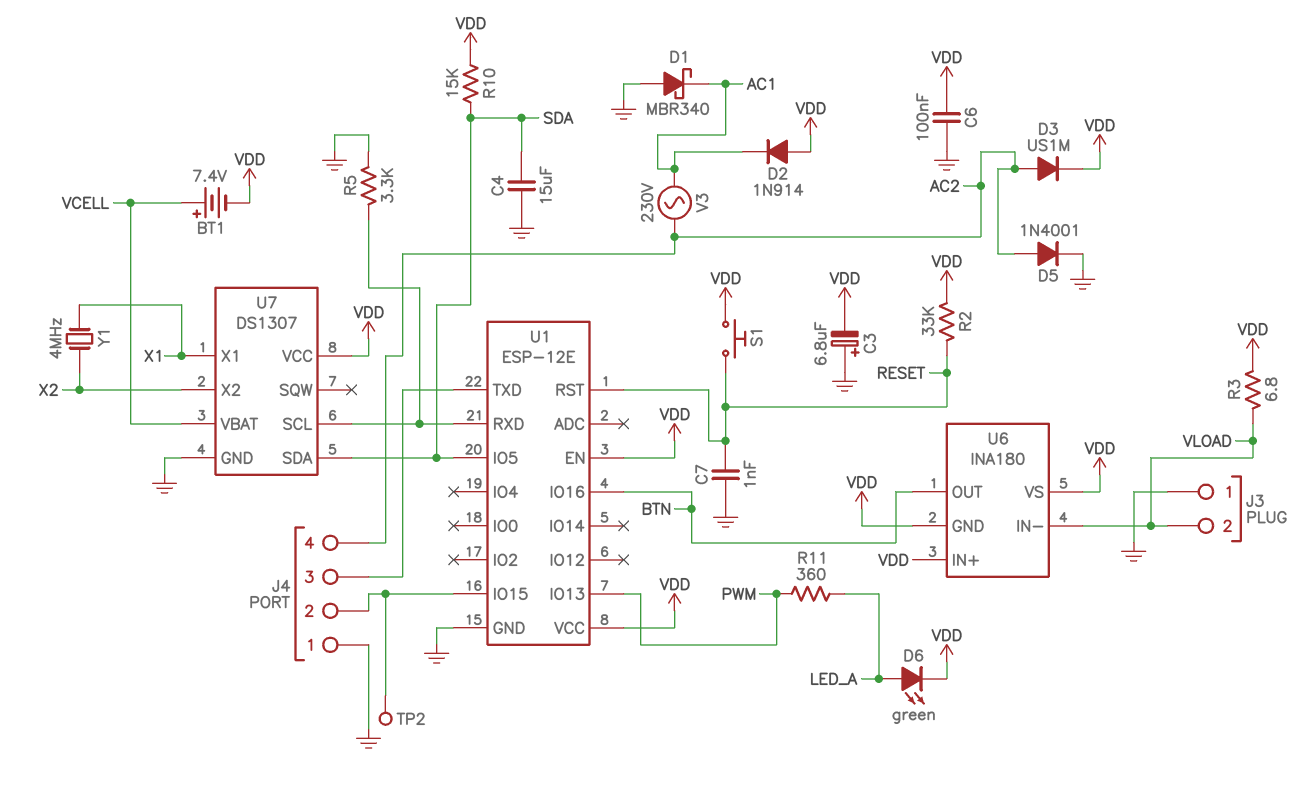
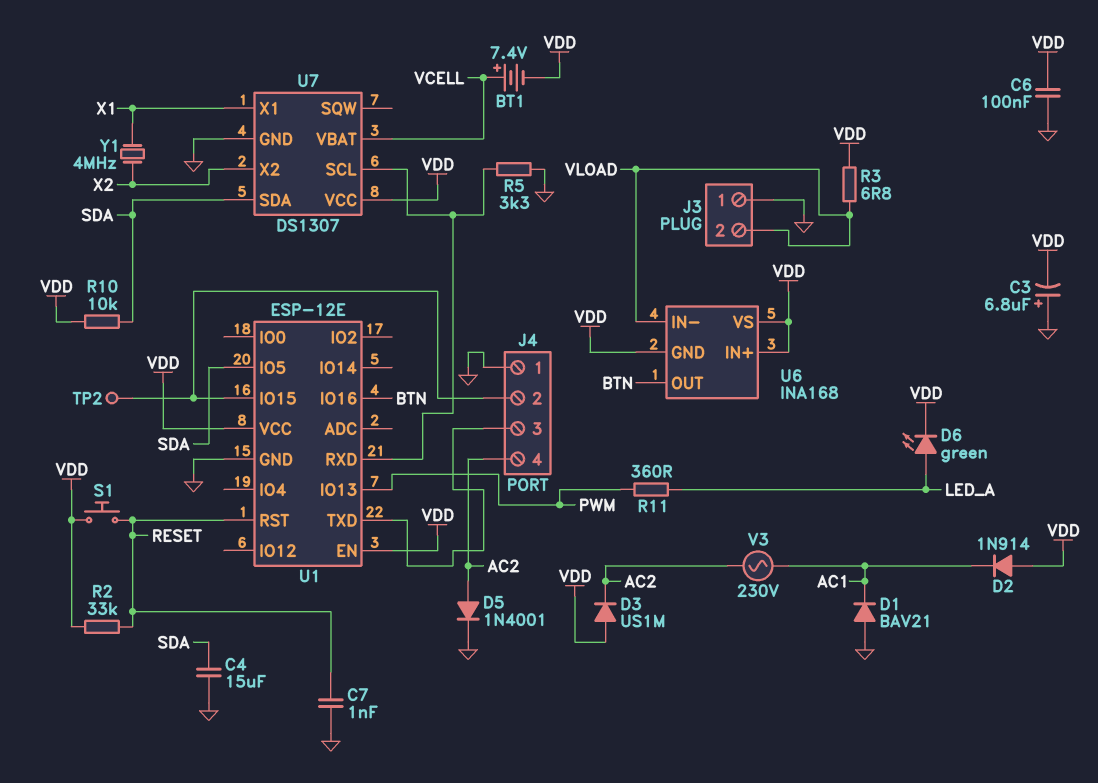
D1: schottky MBR340 (A GND, K AC1) -> diode BAV21 (A GND, K AC1)
D3: diode US1M (A AC2, K VDD) -> diode US1M (A VDD, K AC2)
R10: 15k (SDA, VDD) -> 10k (SDA, VDD)
U6: INA180 -> INA168

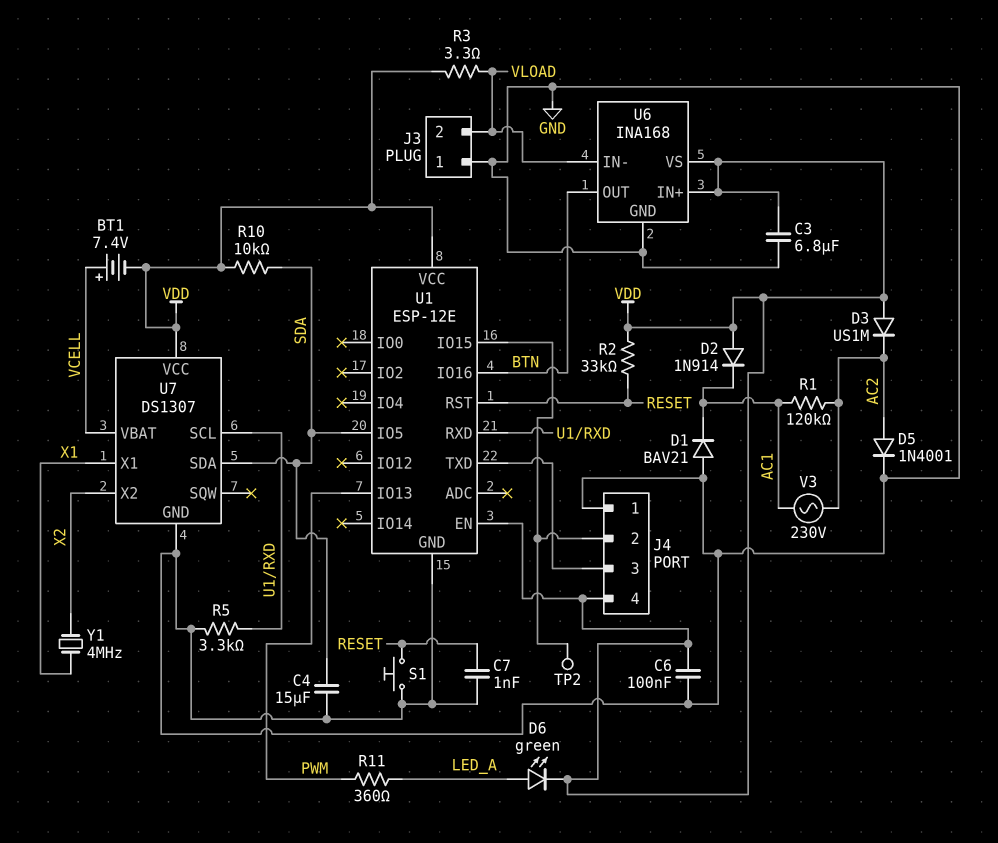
C3: 6.8uF (plus GND, minus VDD) -> 6.8uF (GND, VDD)
J4 pin 4: AC2 -> VDD
R1: none -> 120k (AC1, AC2)
R3: 6.8 (VDD, VLOAD) -> 3.3 (VDD, VLOAD)
S1: button (RESET, VDD) -> button (GND, RESET)
U6 pin GND: VDD -> GND

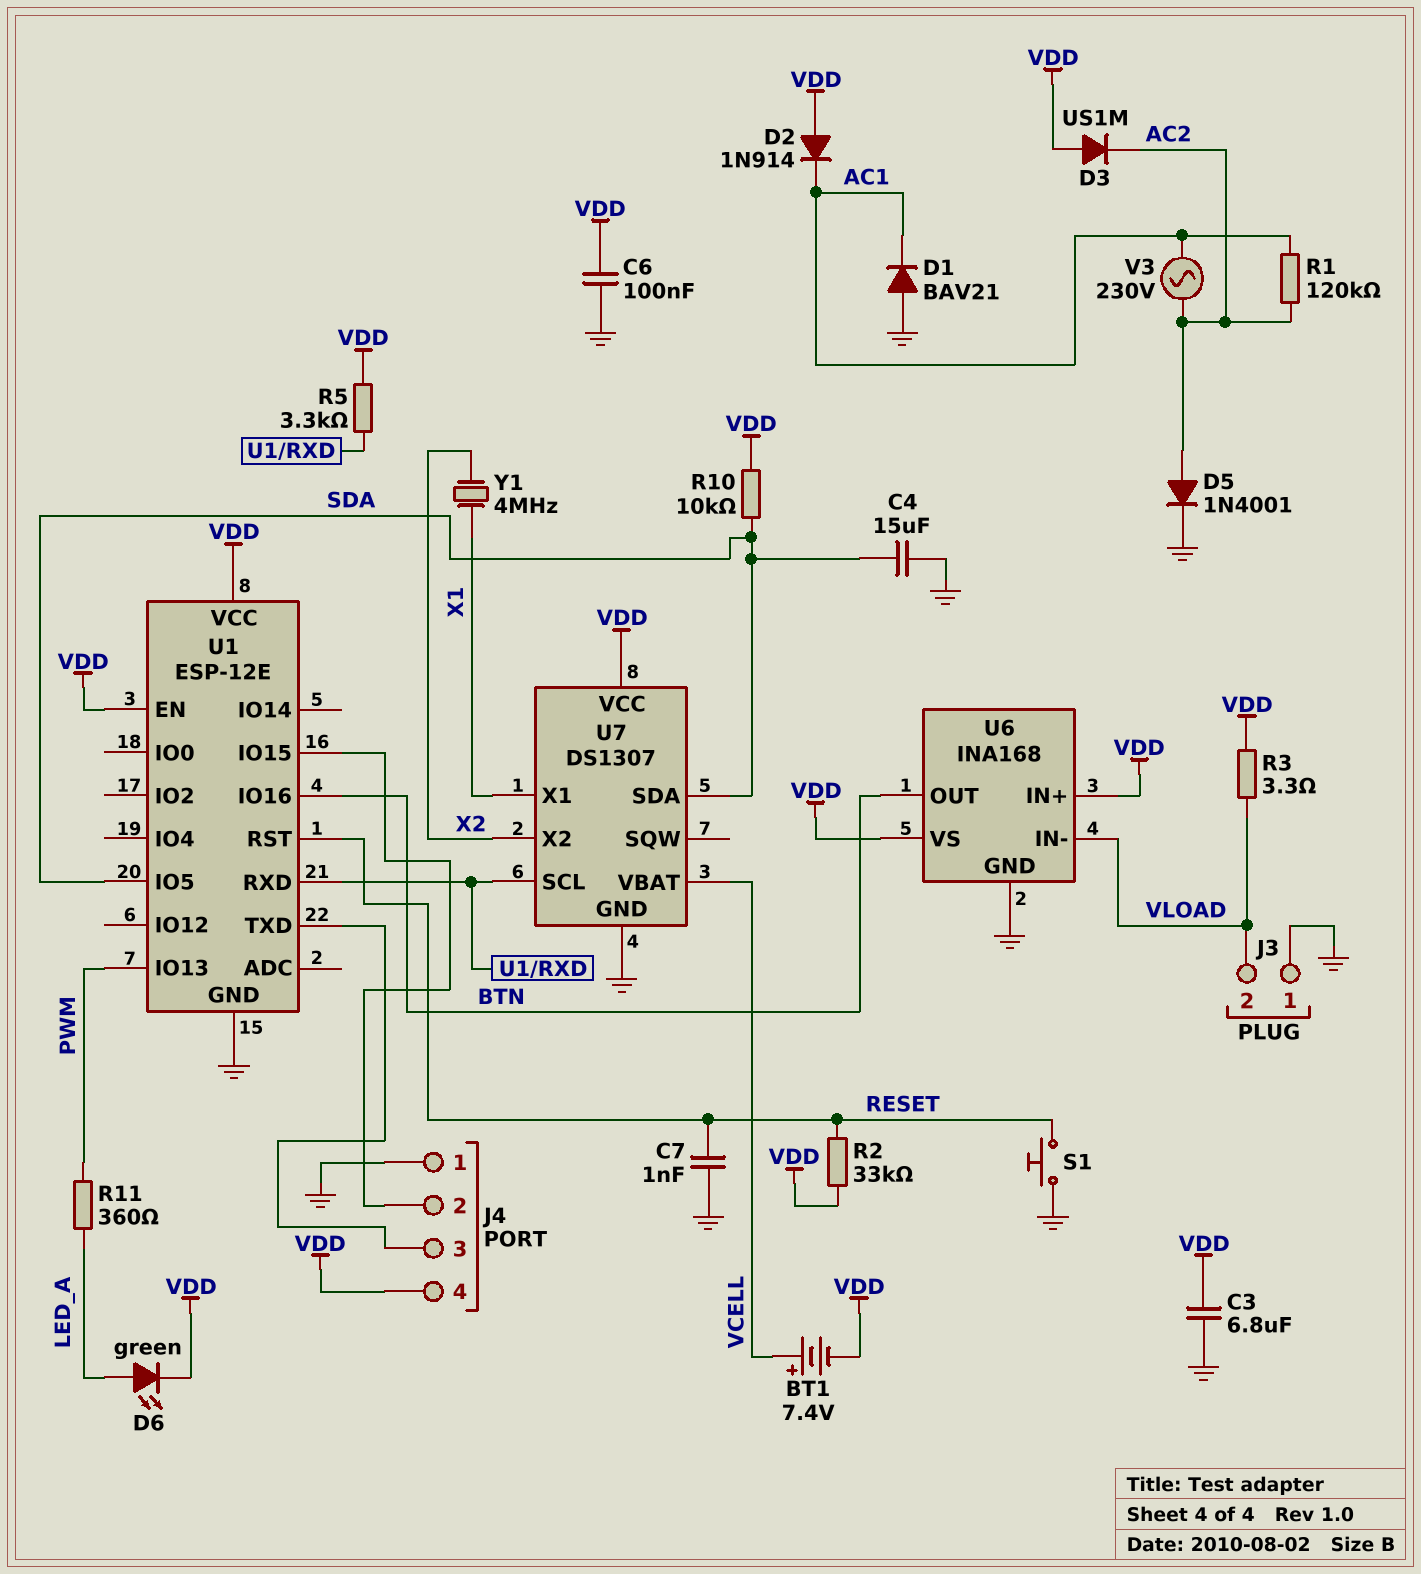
R5: 3.3k (GND, U1/RXD) -> 3.3k (U1/RXD, VDD)
TP2: test point (J4/2) -> none

